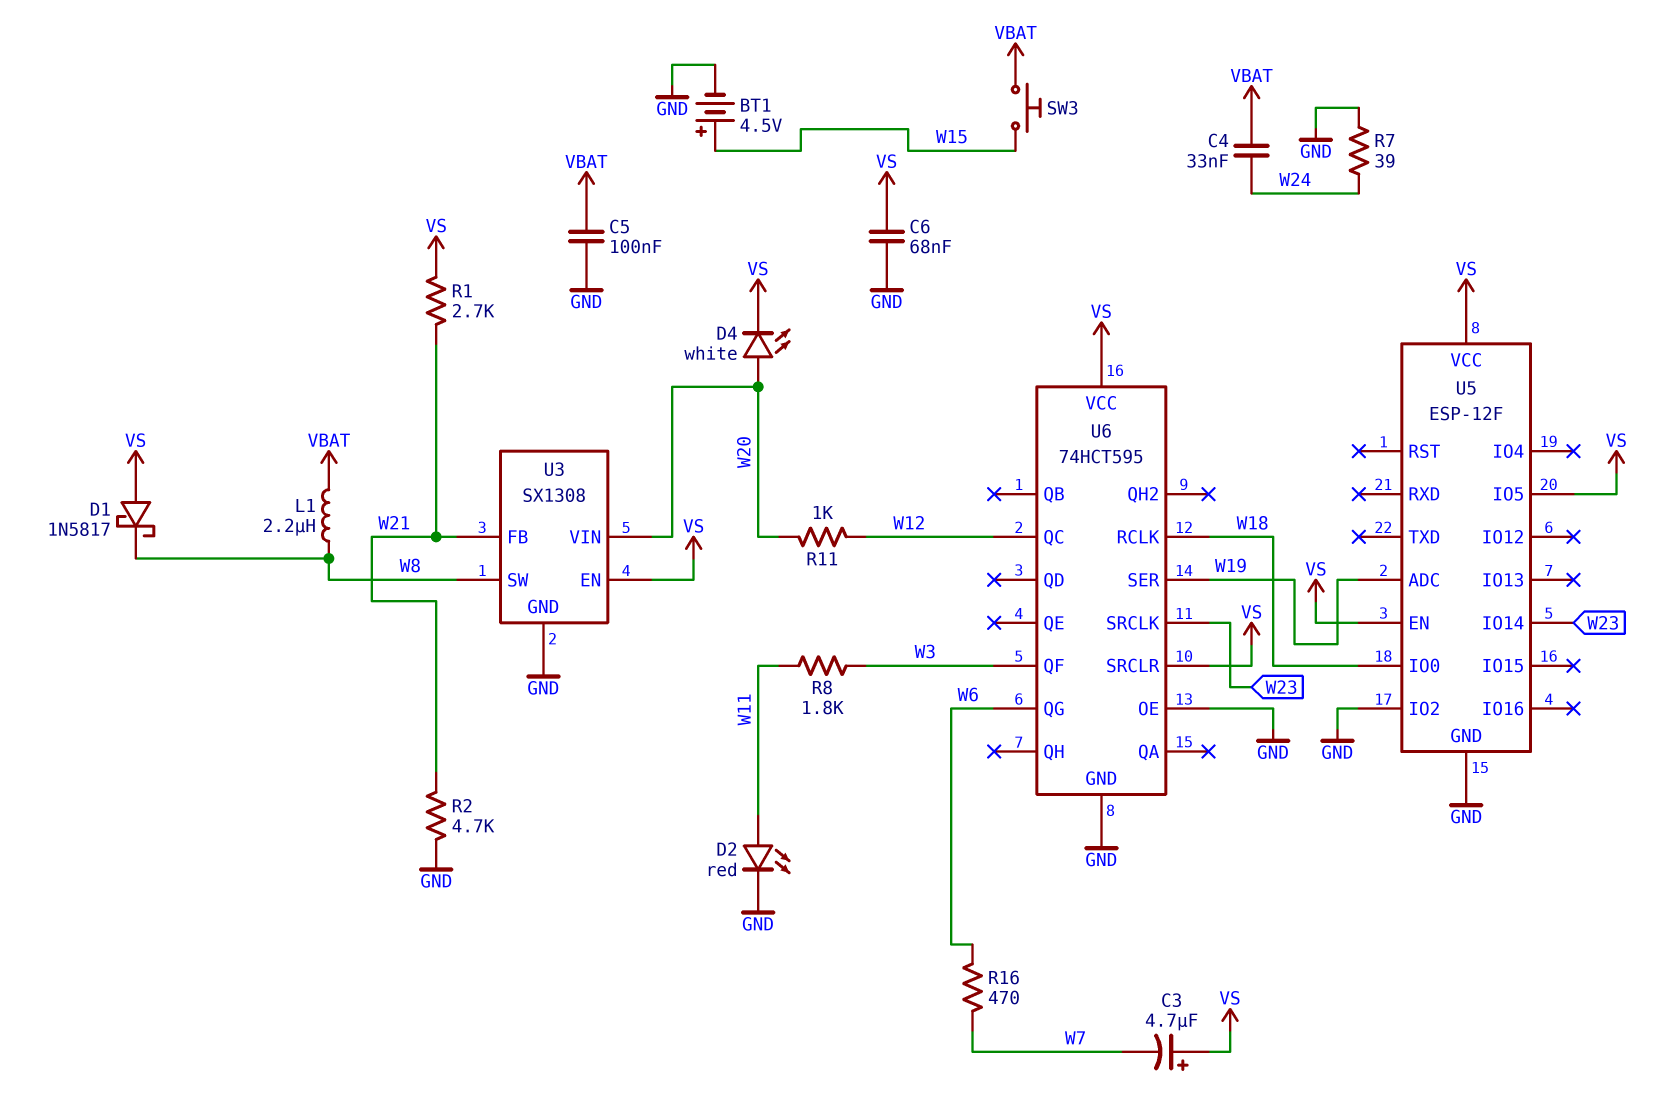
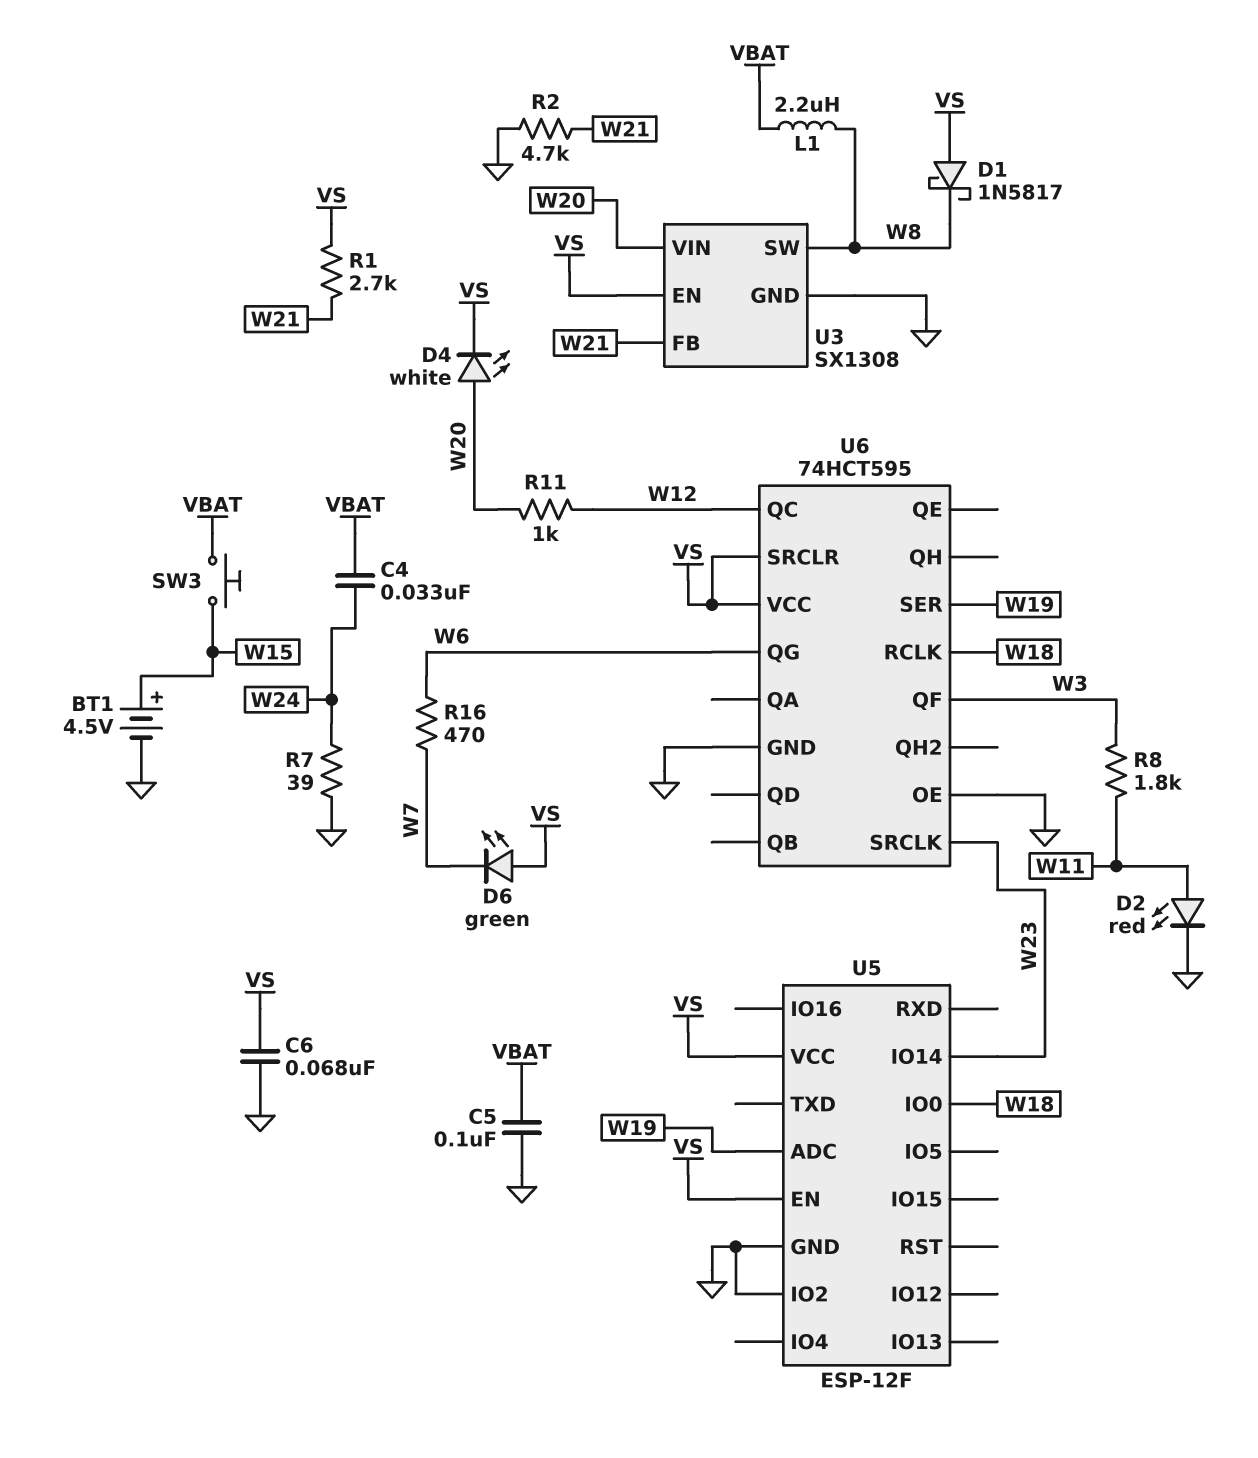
C3: 4.7uF (plus VS, minus W7) -> none
D6: none -> LED green (A VS, K W7)
U5 pin IO5: VS -> none

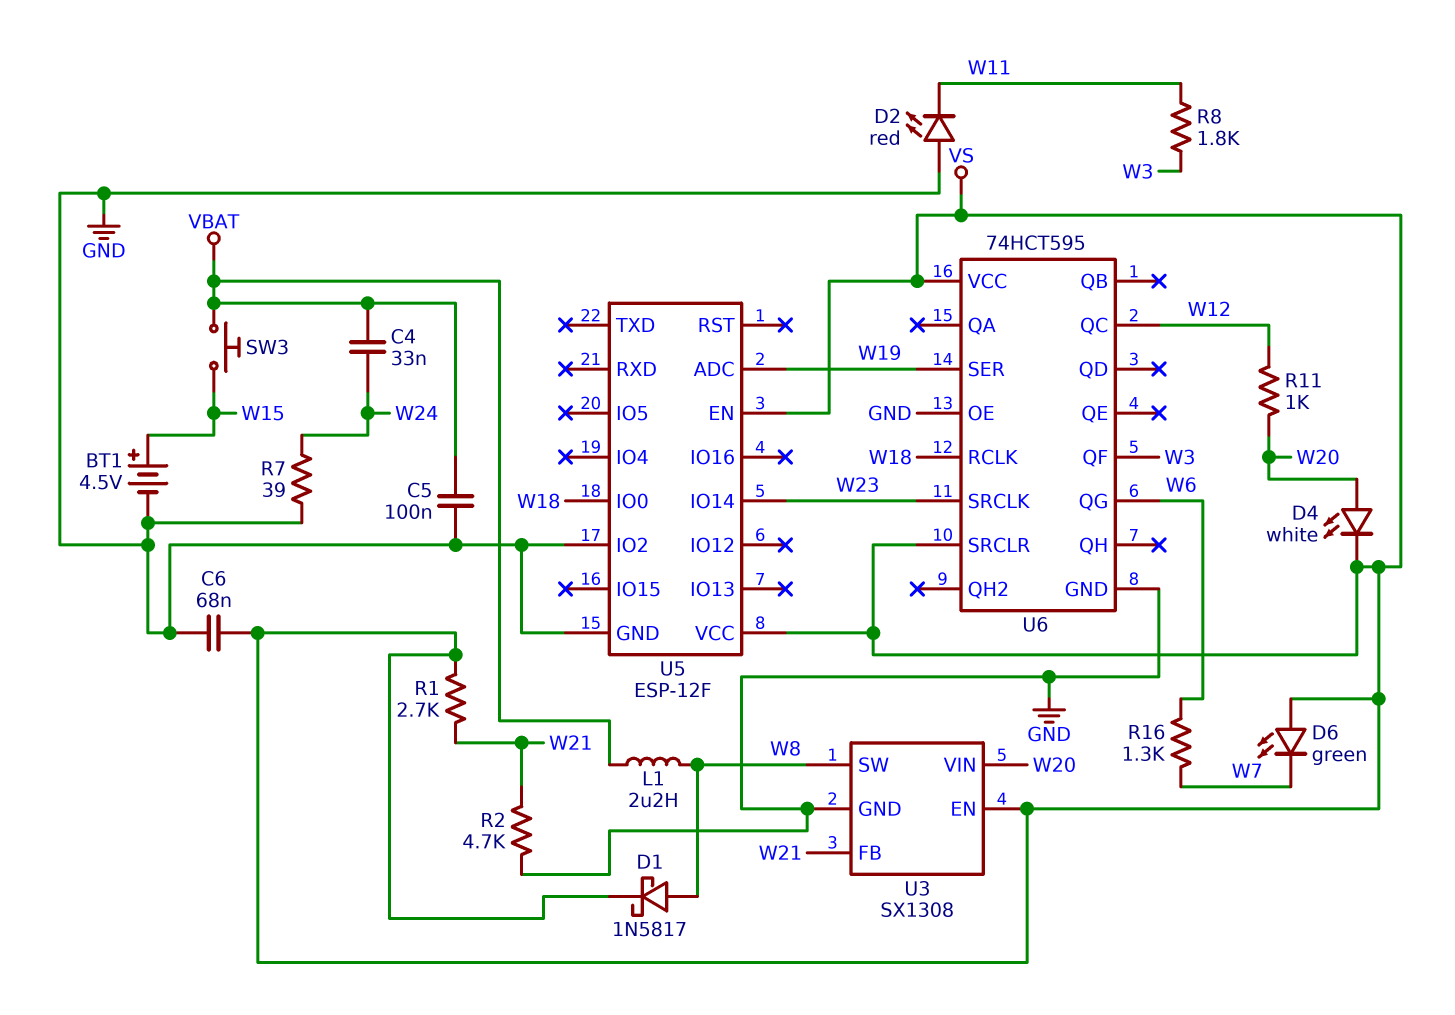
D1: schottky 1N5817 (A VS, K W8) -> schottky 1N5817 (A W8, K VS)
D2: LED red (A W11, K GND) -> LED red (A GND, K W11)
R16: 470 (W6, W7) -> 1.3k (W6, W7)

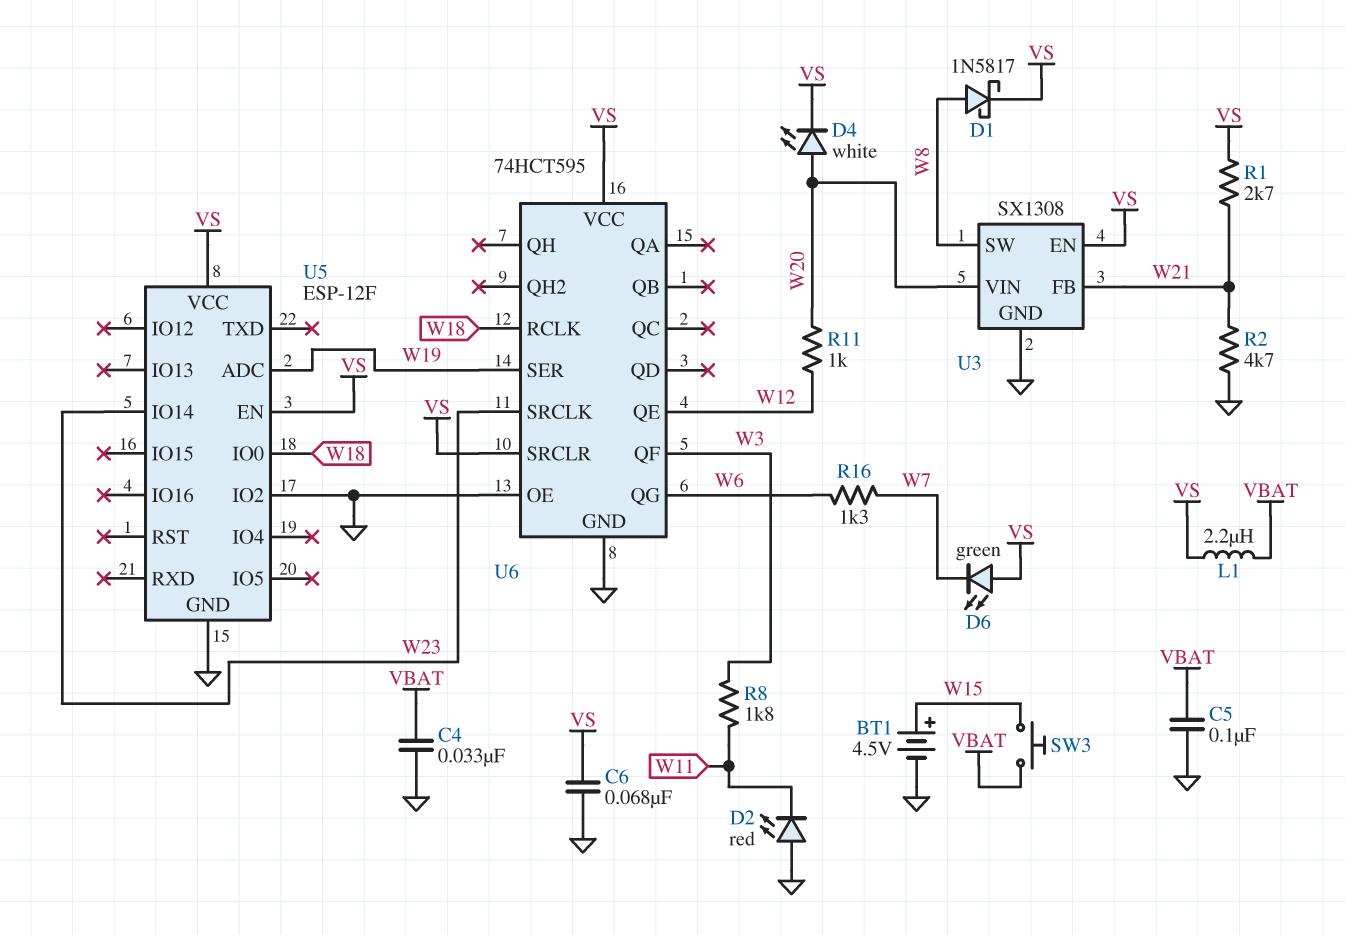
C4: 33nF (VBAT, W24) -> 33nF (GND, VBAT)
L1: 2.2uH (VBAT, W8) -> 2.2uH (VBAT, VS)
R7: 39 (GND, W24) -> none
U6 pin QC: W12 -> none
U6 pin QE: none -> W12

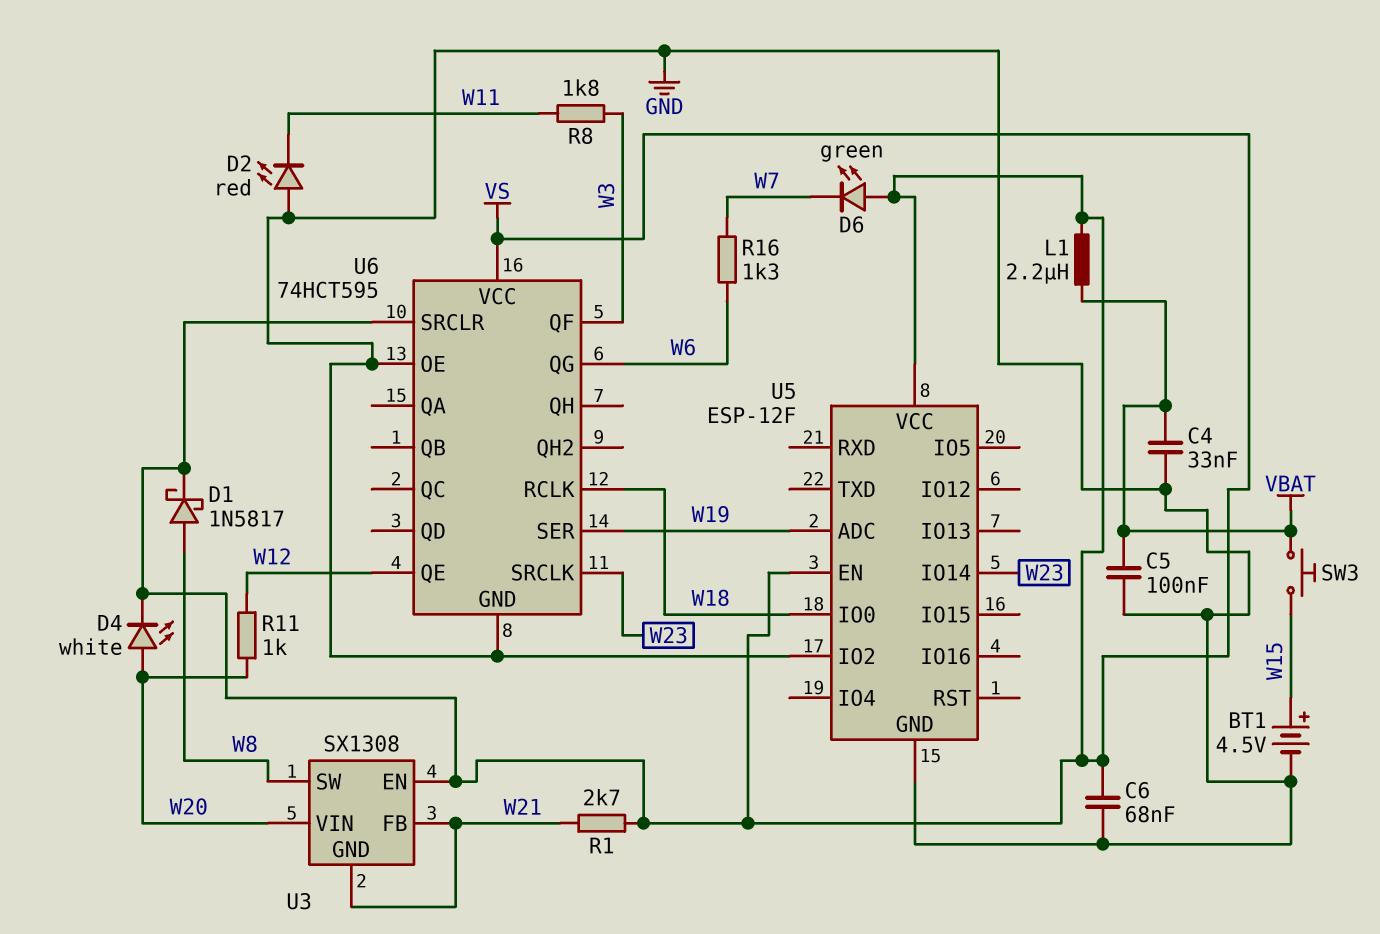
R2: 4.7k (GND, W21) -> none
U3 pin GND: GND -> W21

